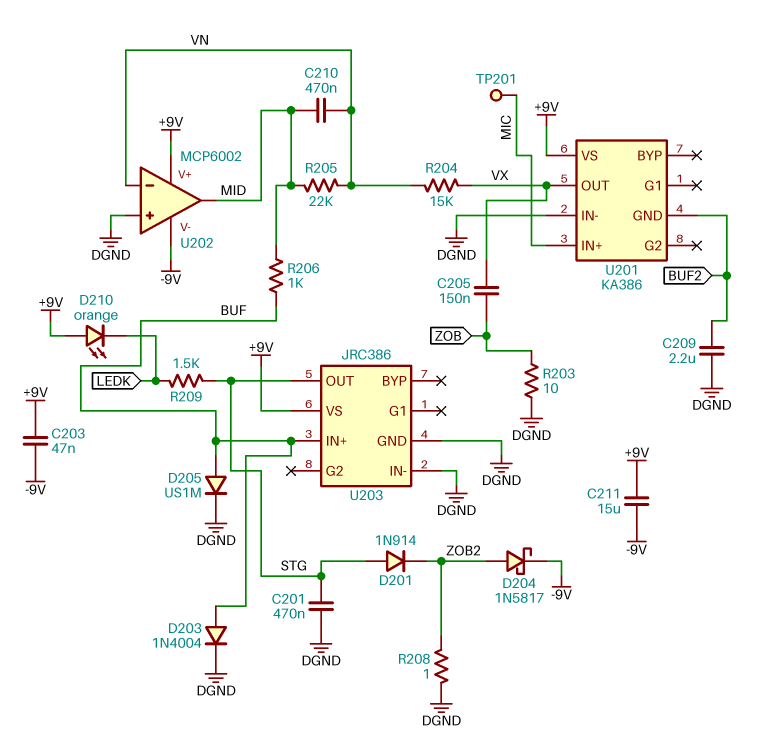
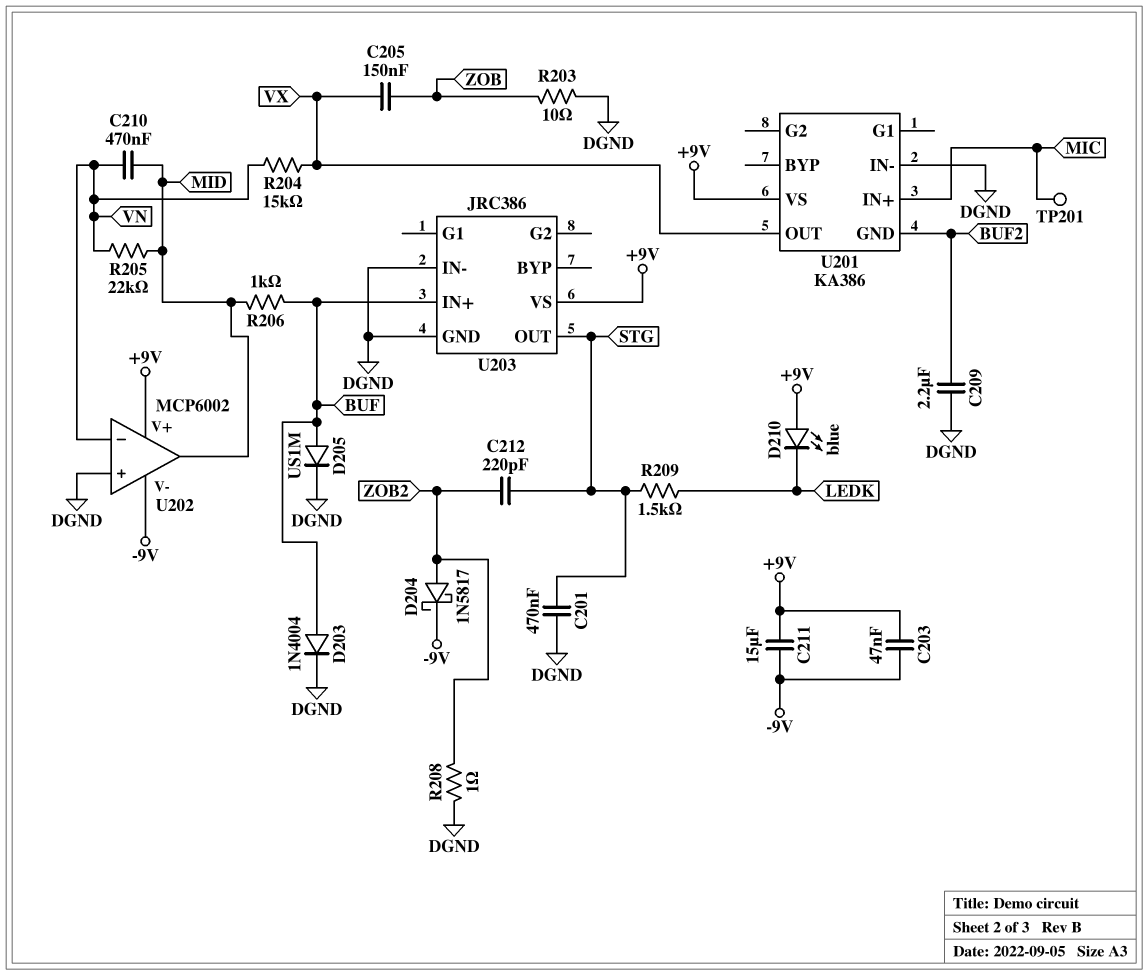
C212: none -> 220pF (STG, ZOB2)
D201: diode 1N914 (A STG, K ZOB2) -> none
D210: LED orange (A +9V, K LEDK) -> LED blue (A +9V, K LEDK)

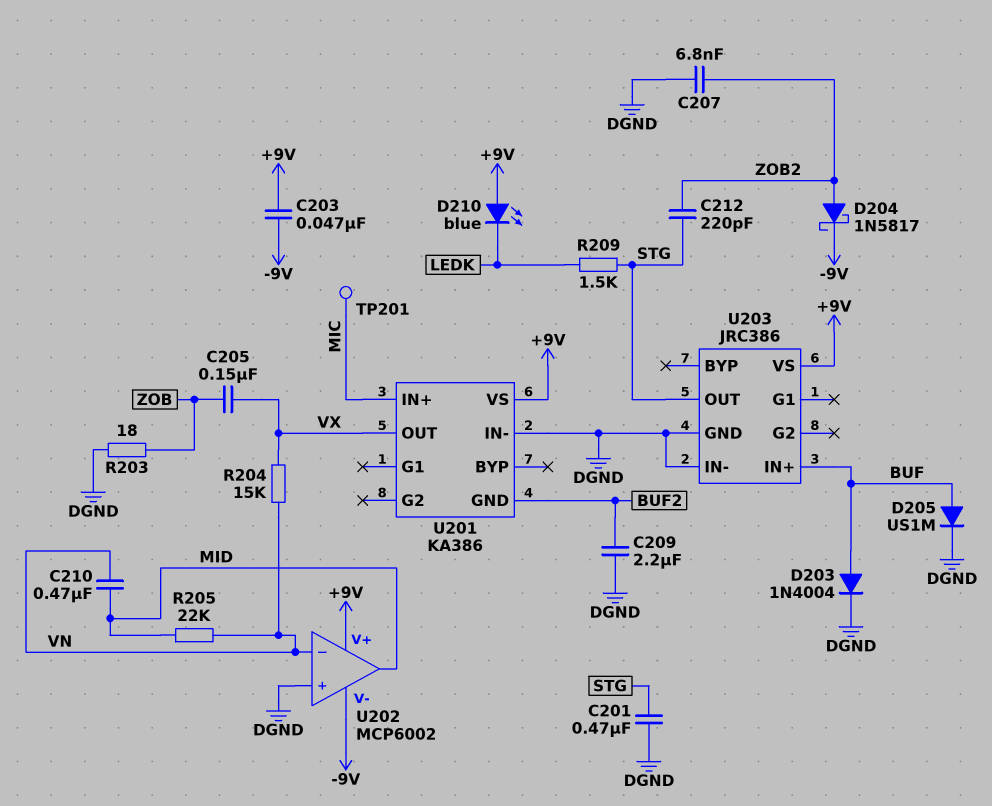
C207: none -> 6.8nF (DGND, ZOB2)
C211: 15uF (+9V, -9V) -> none
R203: 10 (DGND, ZOB) -> 18 (DGND, ZOB)
R206: 1k (BUF, MID) -> none
R208: 1 (DGND, ZOB2) -> none

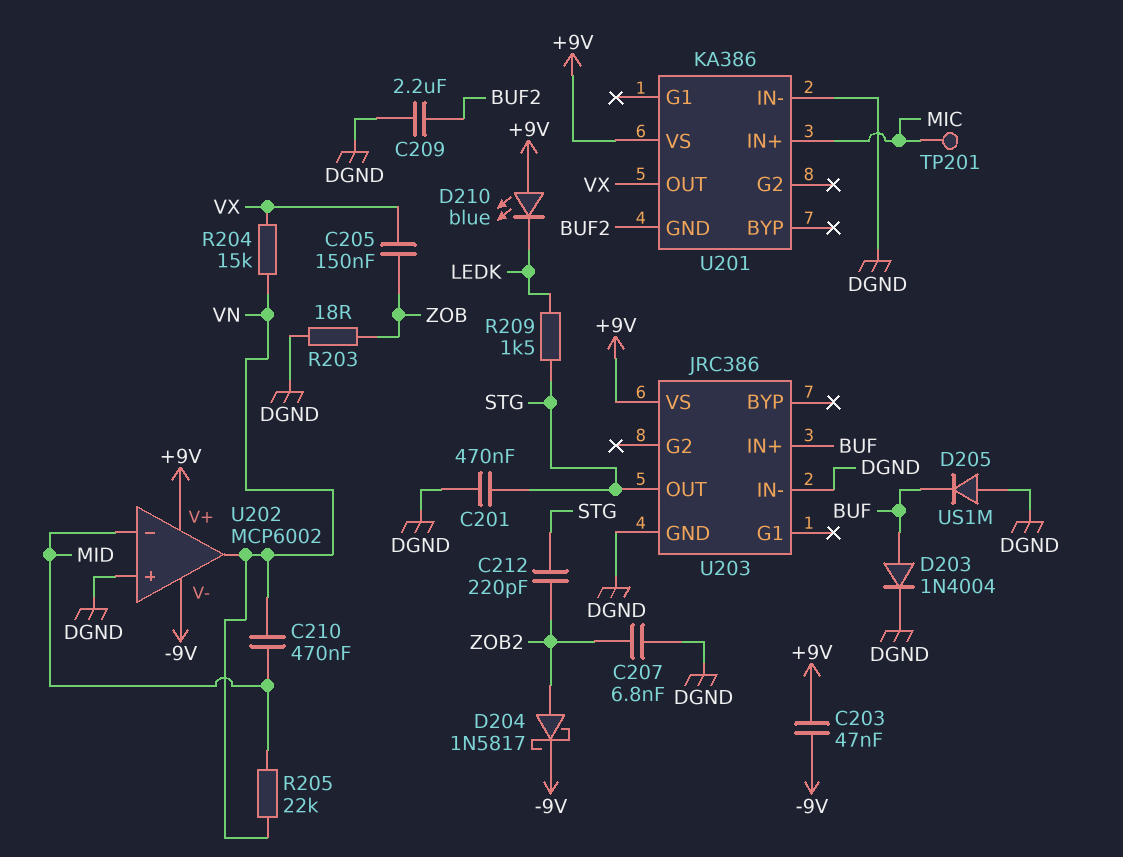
D205: diode US1M (A BUF, K DGND) -> diode US1M (A DGND, K BUF)
U202 pin in-: VN -> MID
U202 pin out: MID -> VN

